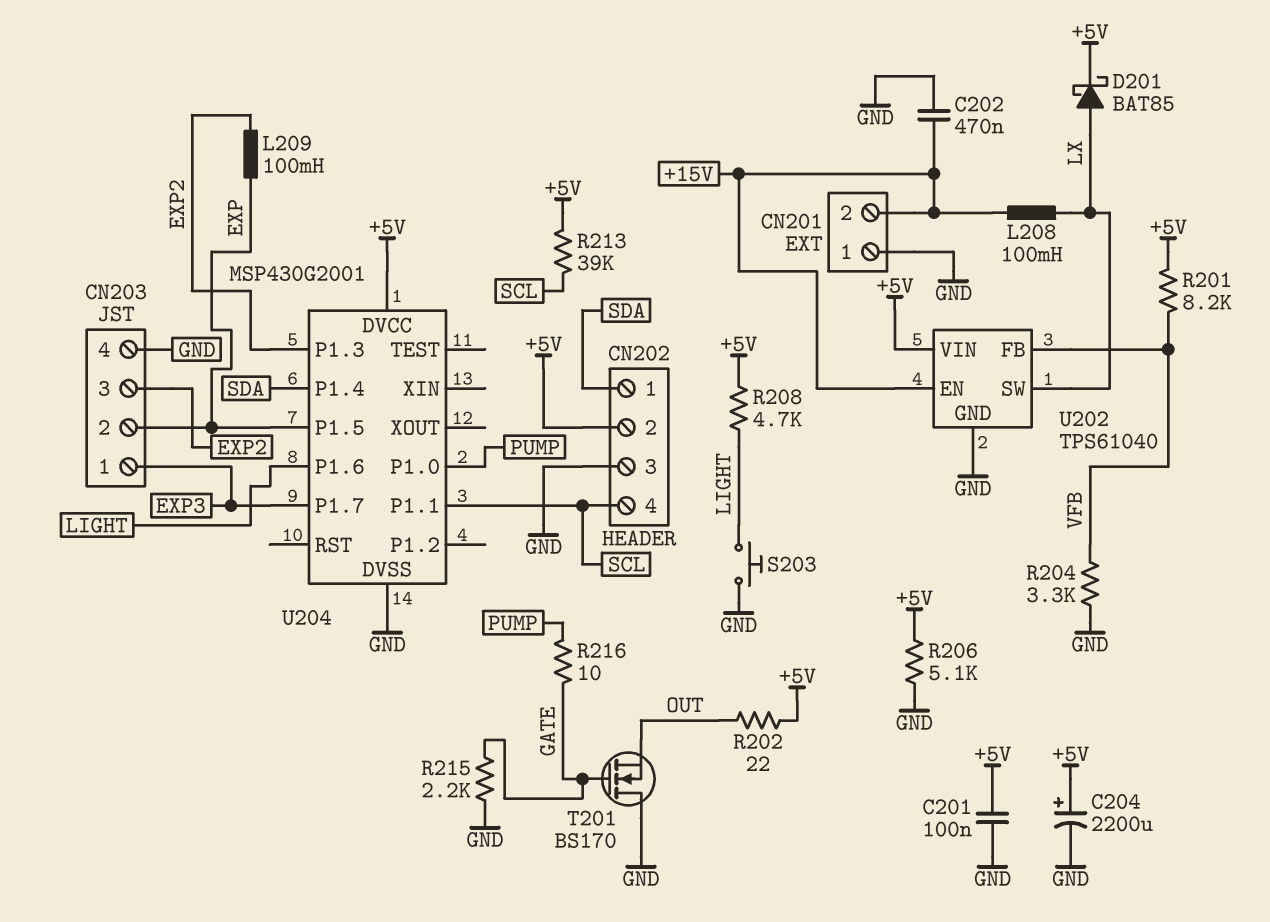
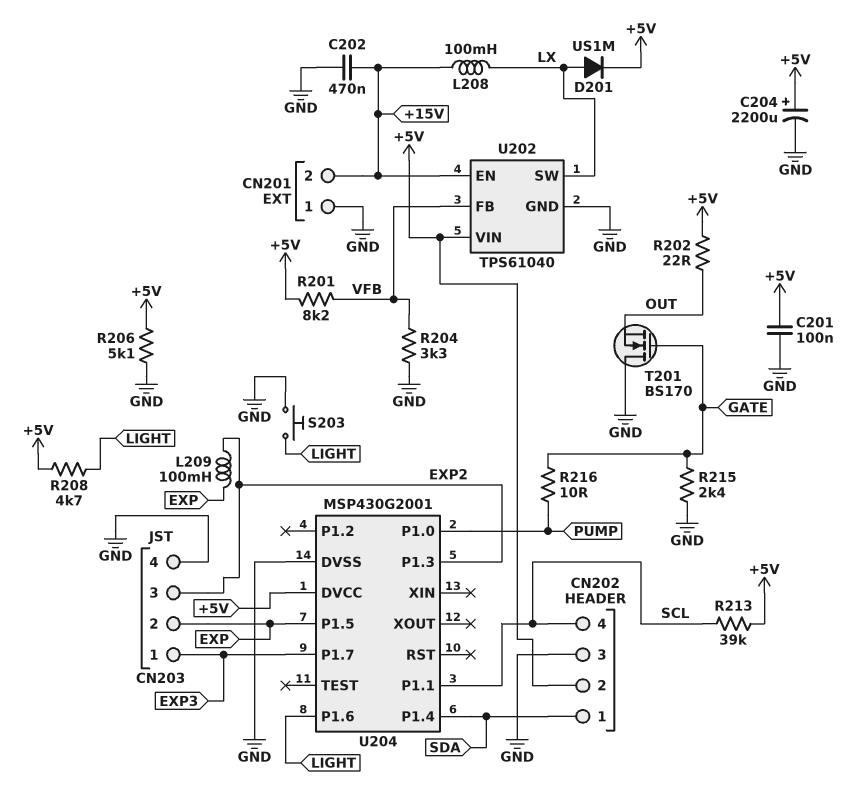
D201: schottky BAT85 (A LX, K +5V) -> diode US1M (A LX, K +5V)
R215: 2.2k (GATE, GND) -> 2.4k (GATE, GND)

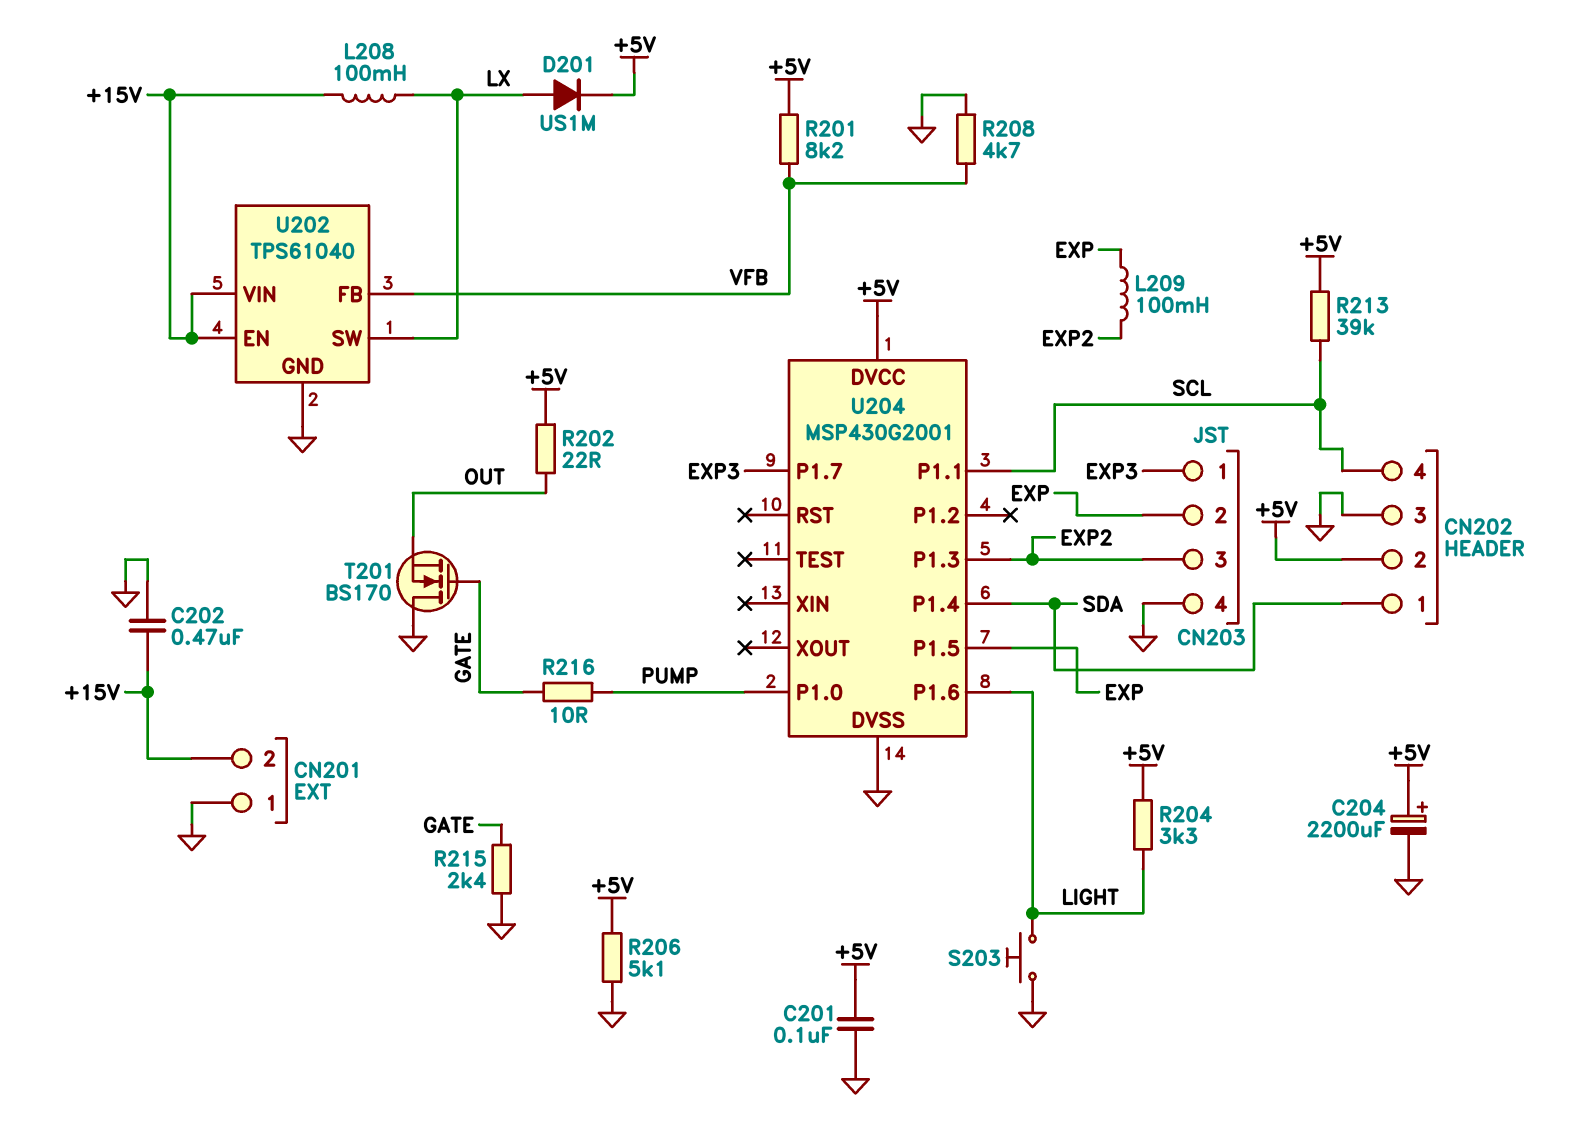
R204: 3.3k (GND, VFB) -> 3.3k (+5V, LIGHT)
R208: 4.7k (+5V, LIGHT) -> 4.7k (GND, VFB)
U202 pin VIN: +5V -> +15V

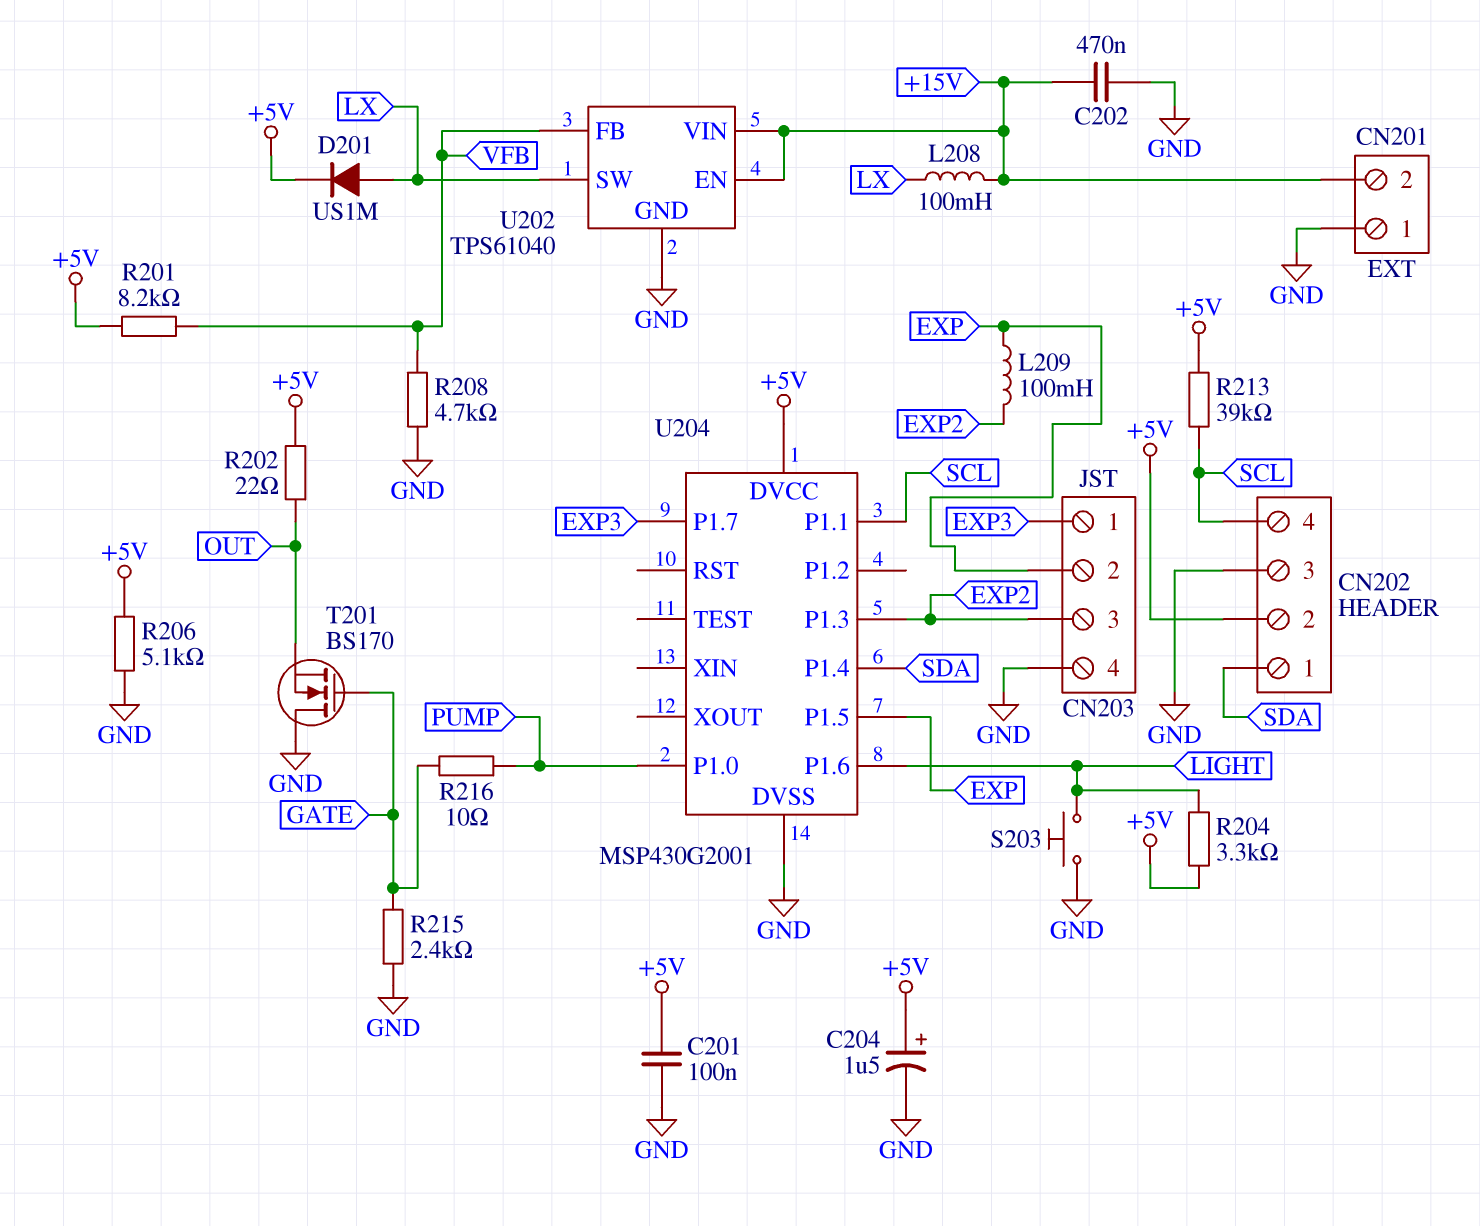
C204: 2200uF (plus +5V, minus GND) -> 1.5uF (plus +5V, minus GND)

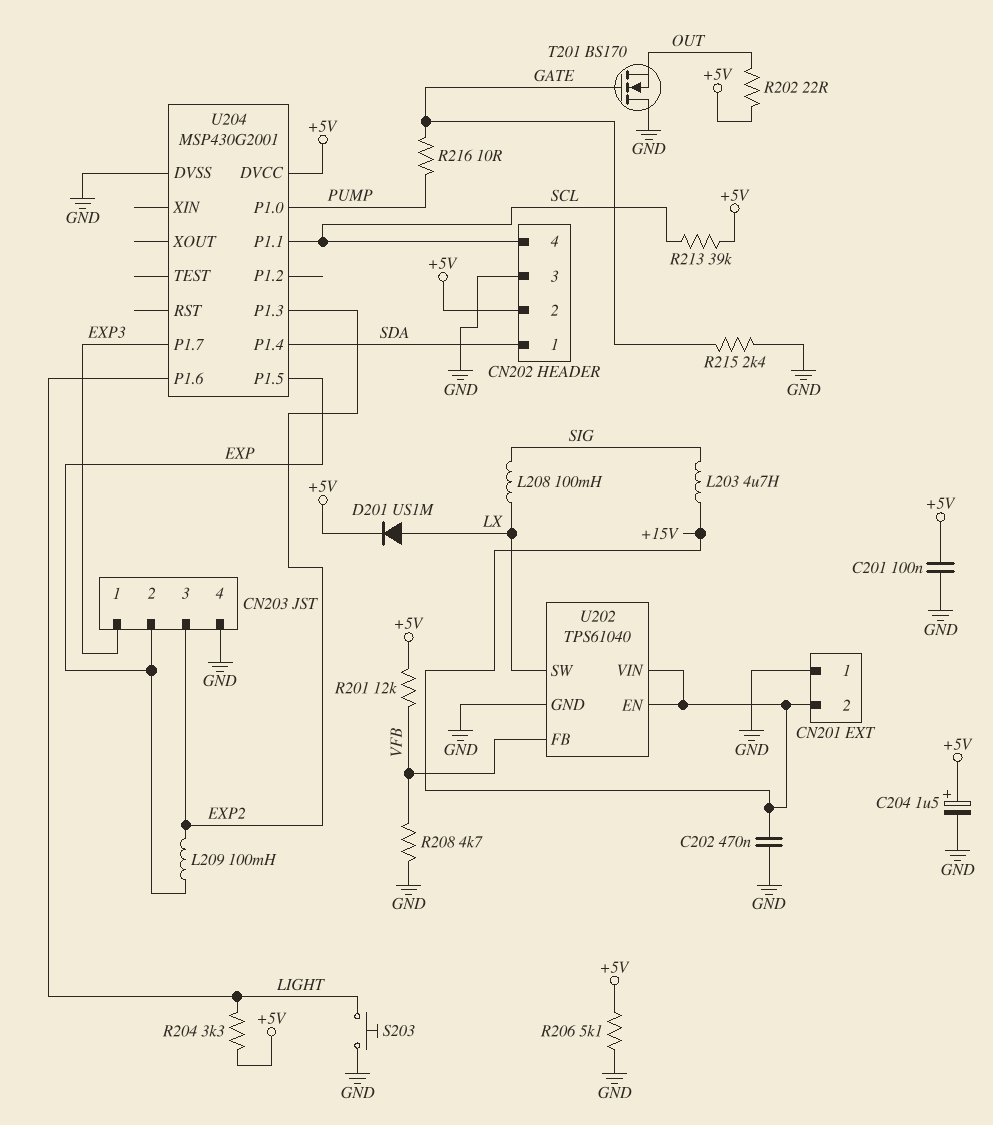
L203: none -> 4.7uH (+15V, SIG)
L208: 100mH (+15V, LX) -> 100mH (LX, SIG)
R201: 8.2k (+5V, VFB) -> 12k (+5V, VFB)

